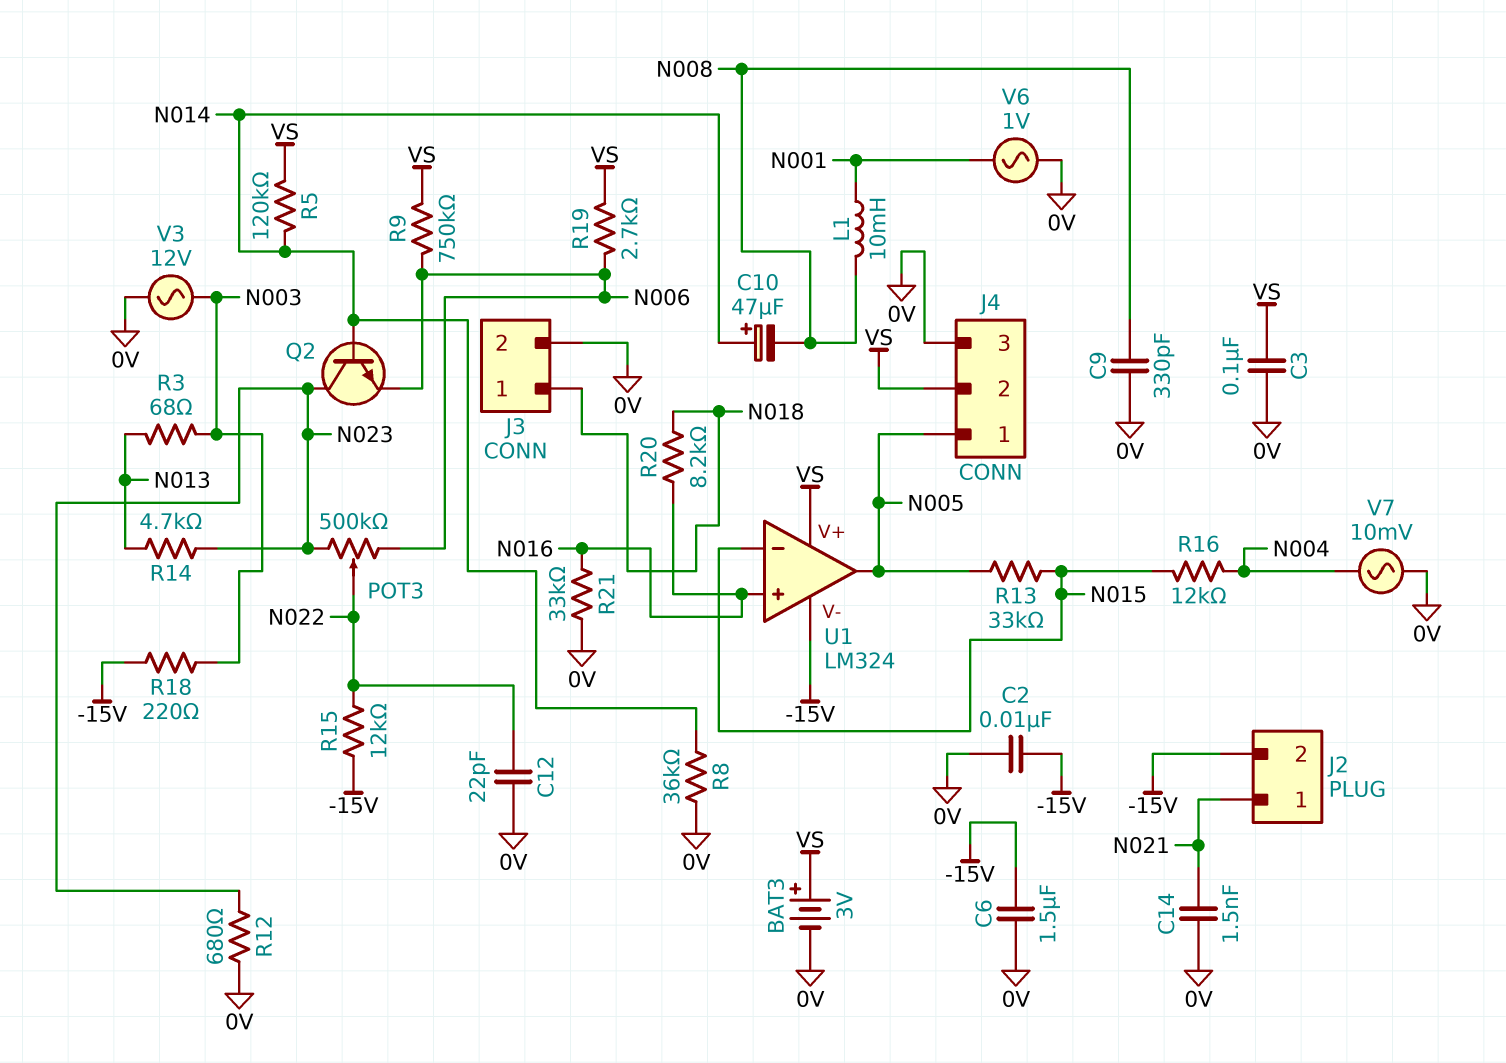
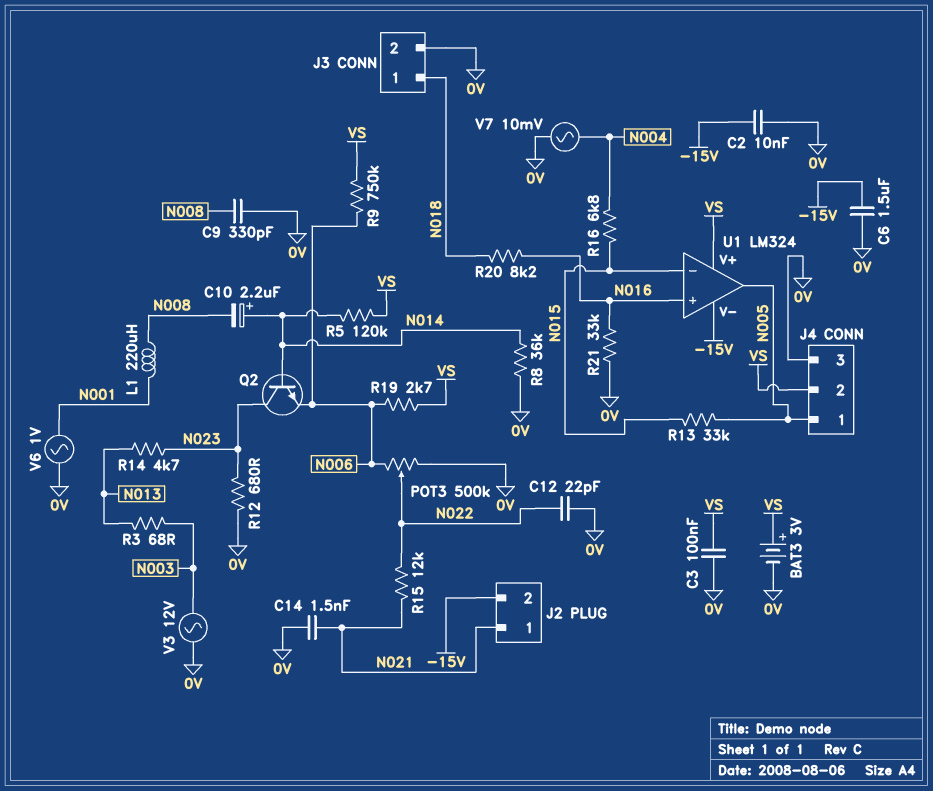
C10: 47uF (plus N014, minus N008) -> 2.2uF (plus N014, minus N008)
L1: 10mH (N001, N008) -> 220uH (N001, N008)
POT3: 500k (N006, N023, wiper N022) -> 500k (0V, N006, wiper N022)
R15: 12k (-15V, N022) -> 12k (N021, N022)
R16: 12k (N004, N015) -> 6.8k (N004, N015)
R18: 220 (-15V, N003) -> none

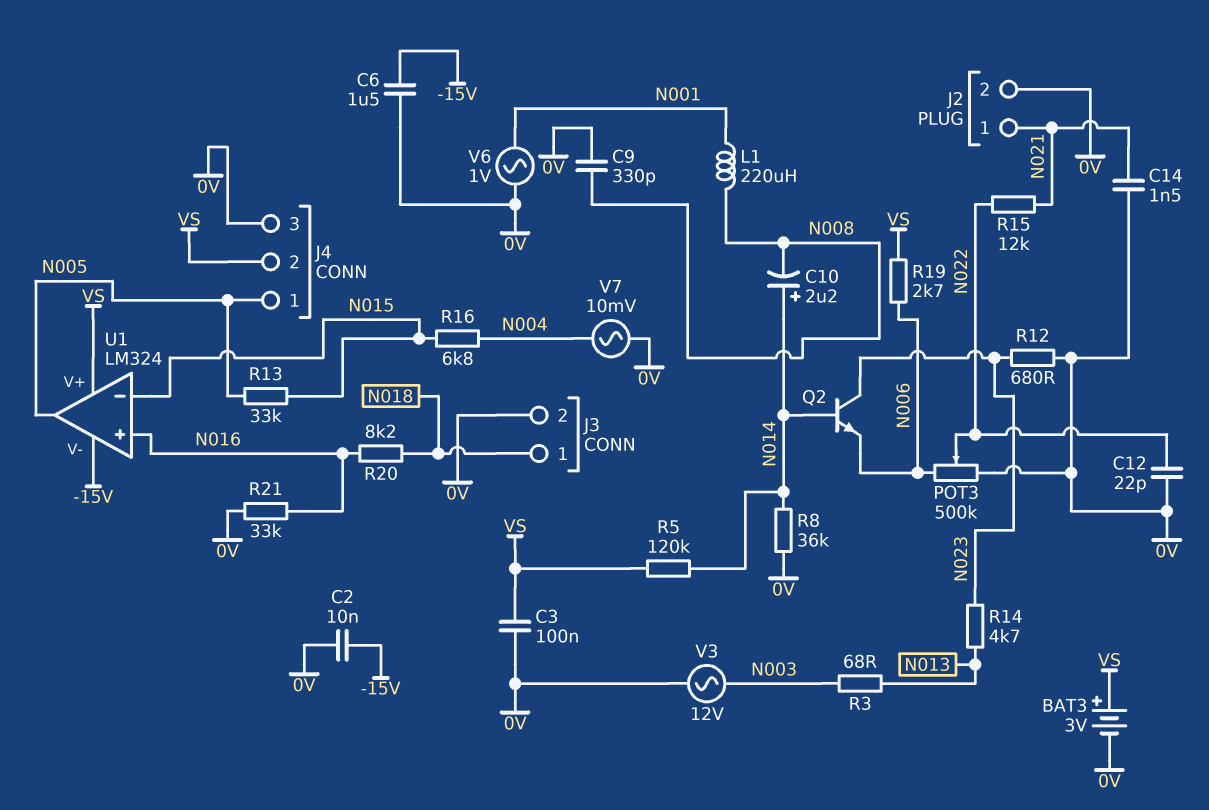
J2 pin 2: -15V -> 0V
R9: 750k (N006, VS) -> none

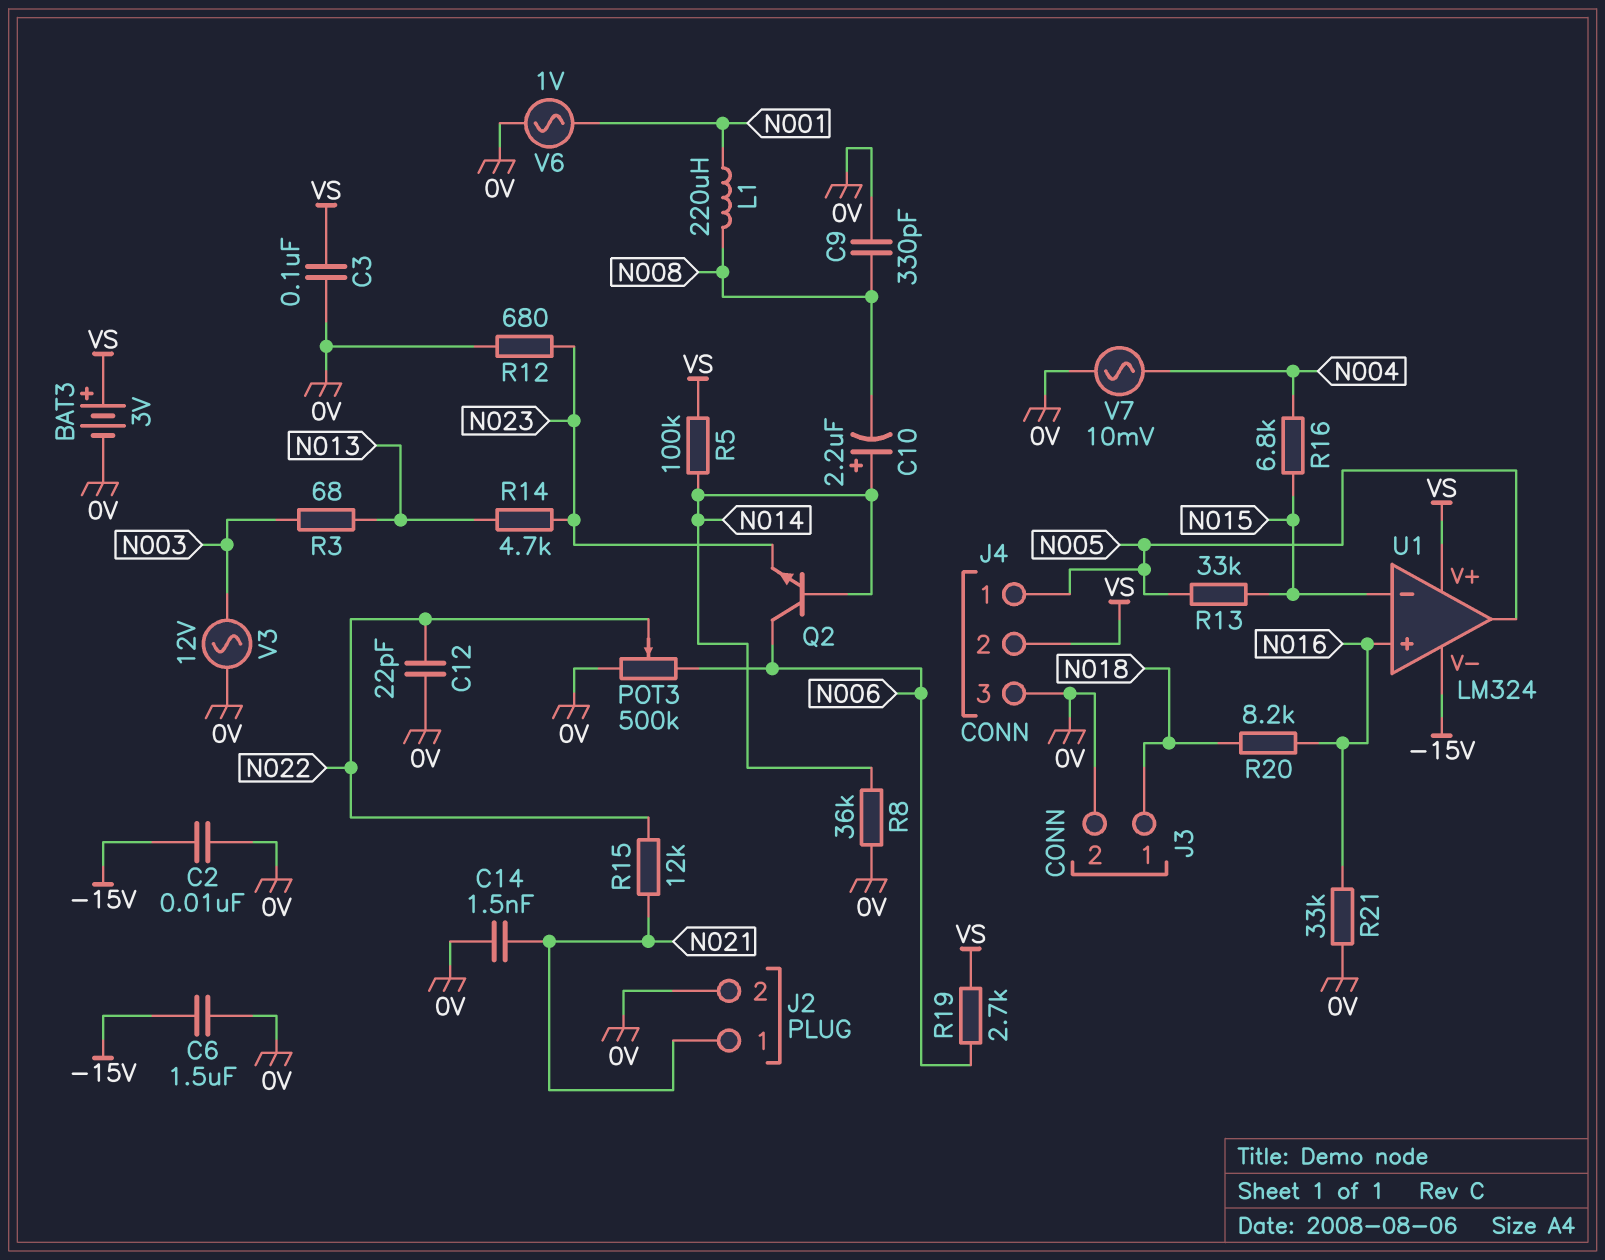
Q2: NPN (B N014, C N023, E N006) -> NPN (B N014, C N006, E N023)
R5: 120k (N014, VS) -> 100k (N014, VS)

